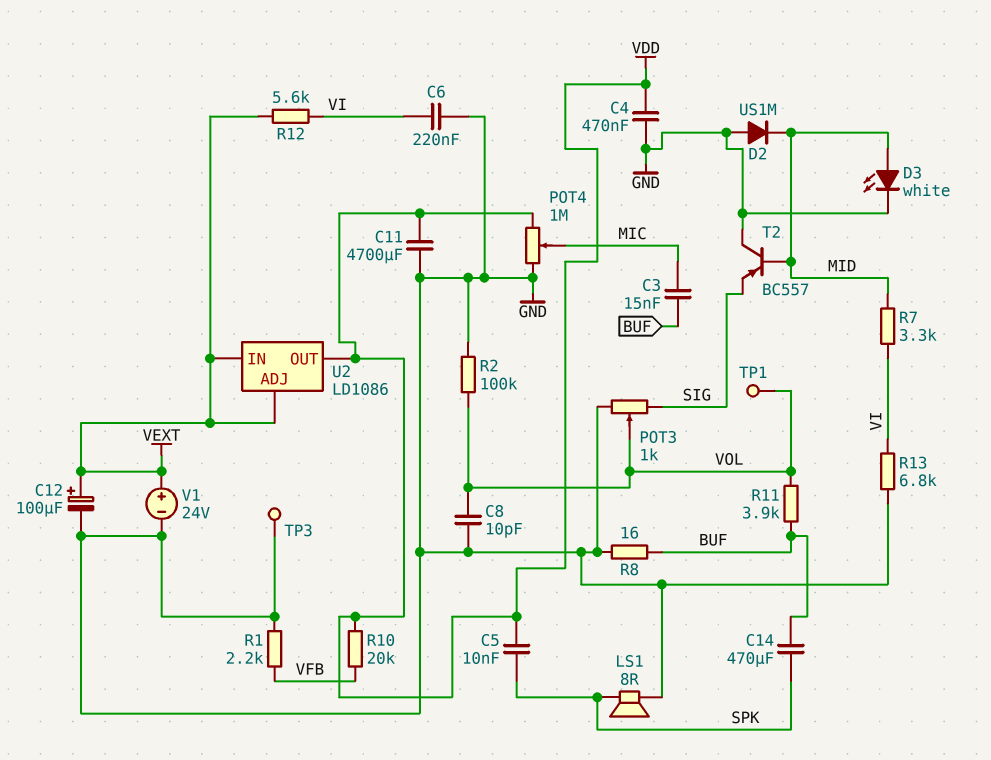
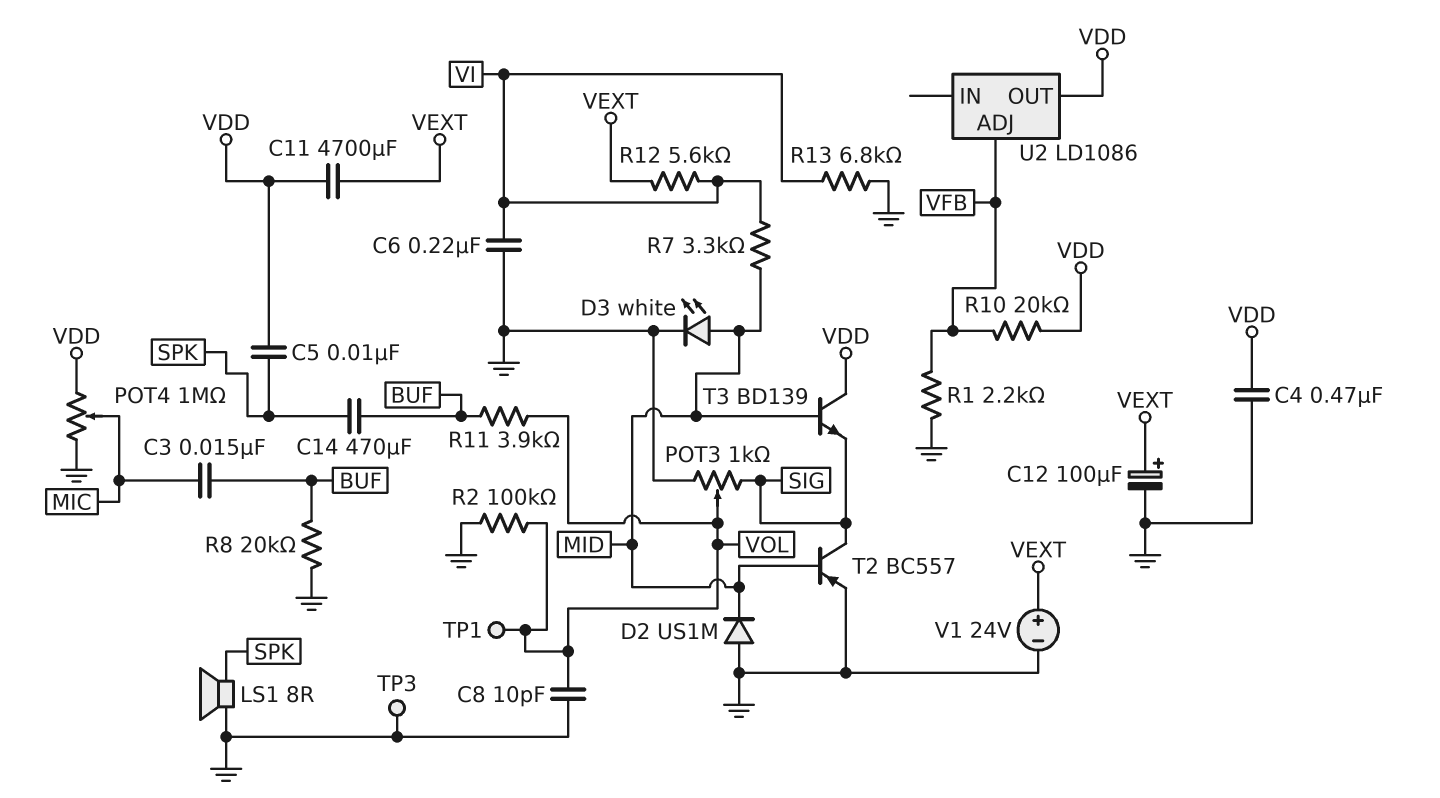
C11: 4700uF (GND, VDD) -> 4700uF (VDD, VEXT)
R8: 16 (BUF, GND) -> 20k (BUF, GND)
T2: PNP BC557 (B MID, C GND, E SIG) -> PNP BC557 (B MID, C SIG, E GND)
T3: none -> NPN BD139 (B MID, C VDD, E SIG)
U2 pin ADJ: VEXT -> VFB
U2 pin IN: VEXT -> none

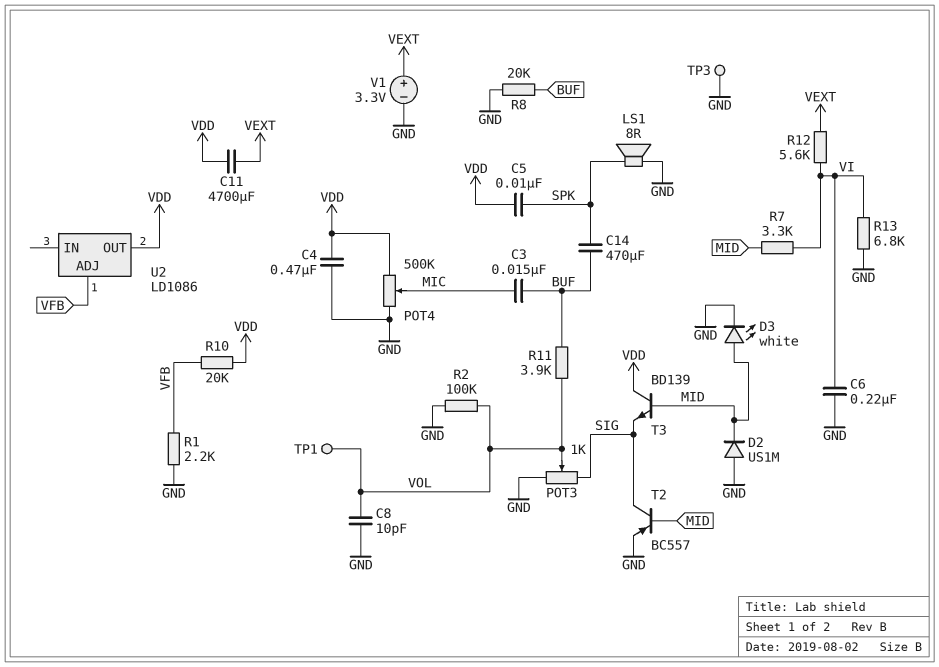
C12: 100uF (plus VEXT, minus GND) -> none
POT4: 1M (GND, VDD, wiper MIC) -> 500k (GND, VDD, wiper MIC)
V1: 24V (plus VEXT, minus GND) -> 3.3V (plus VEXT, minus GND)

